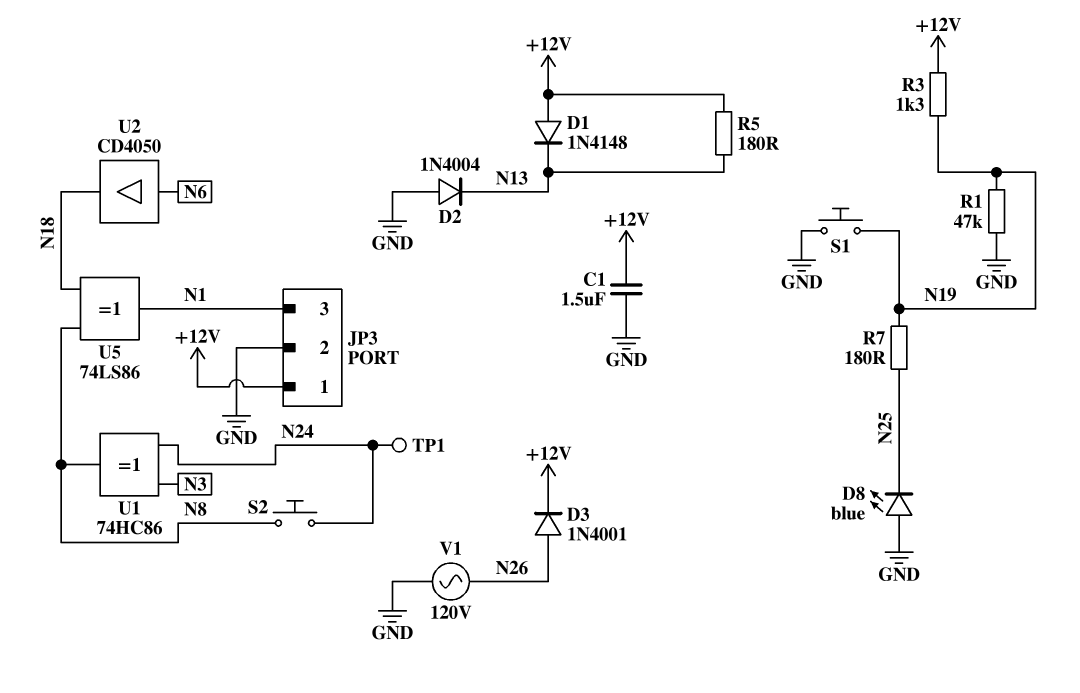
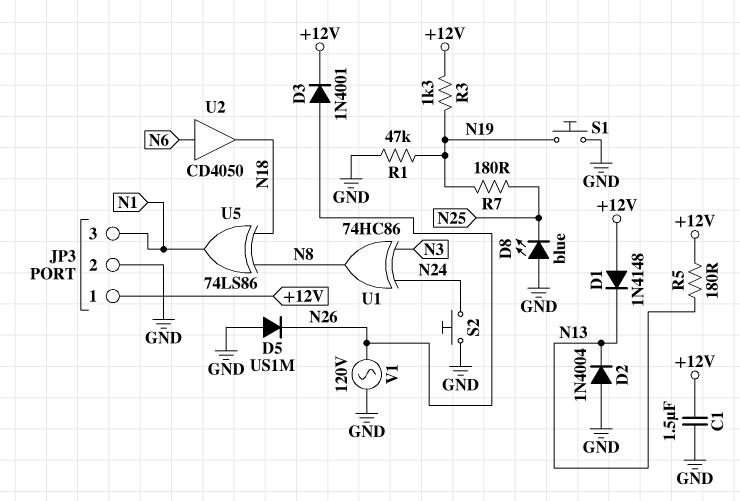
D5: none -> diode US1M (A GND, K N26)
S2: button (N8, N24) -> button (GND, N24)
TP1: test point (N24) -> none

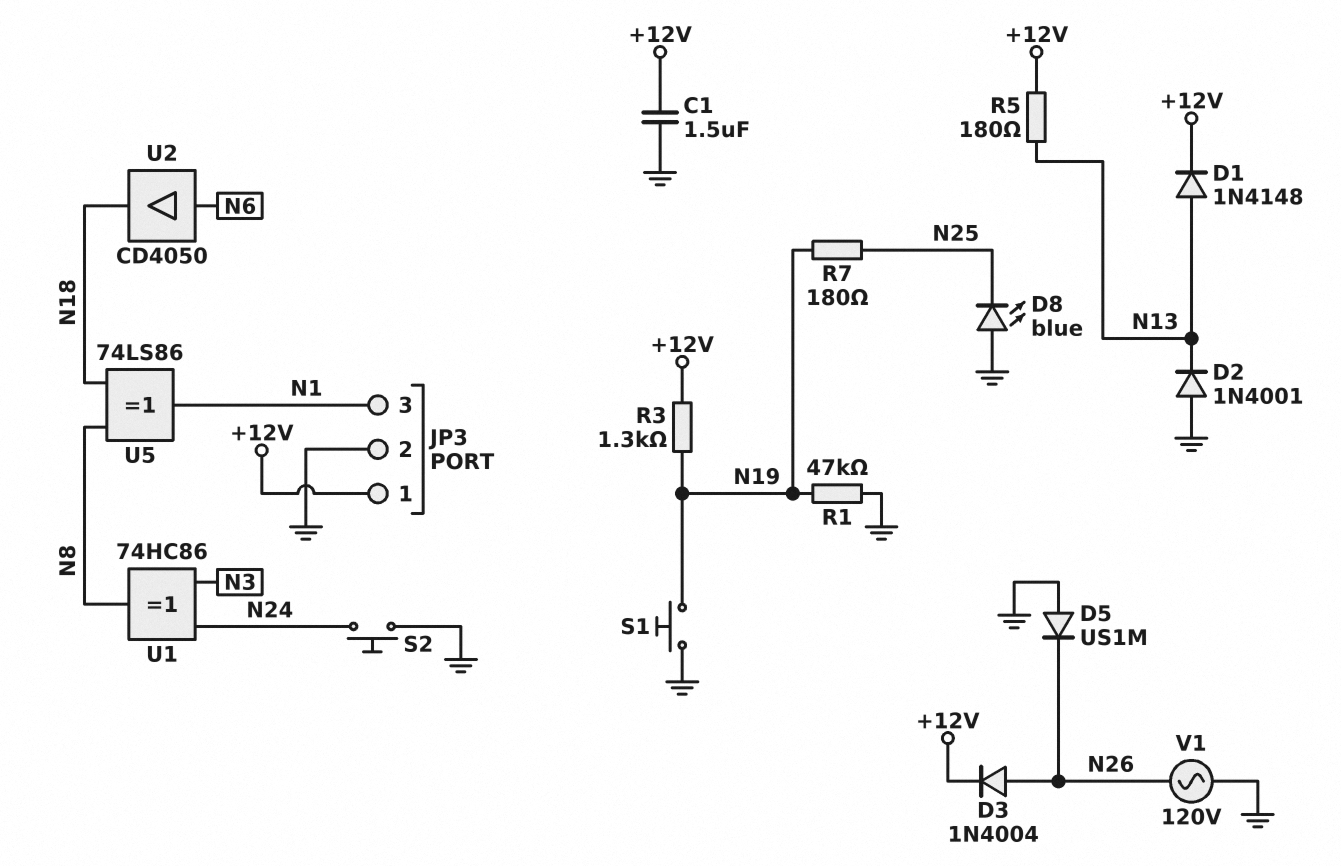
D1: diode 1N4148 (A +12V, K N13) -> diode 1N4148 (A N13, K +12V)
D2: diode 1N4004 (A GND, K N13) -> diode 1N4001 (A GND, K N13)
D3: diode 1N4001 (A N26, K +12V) -> diode 1N4004 (A N26, K +12V)

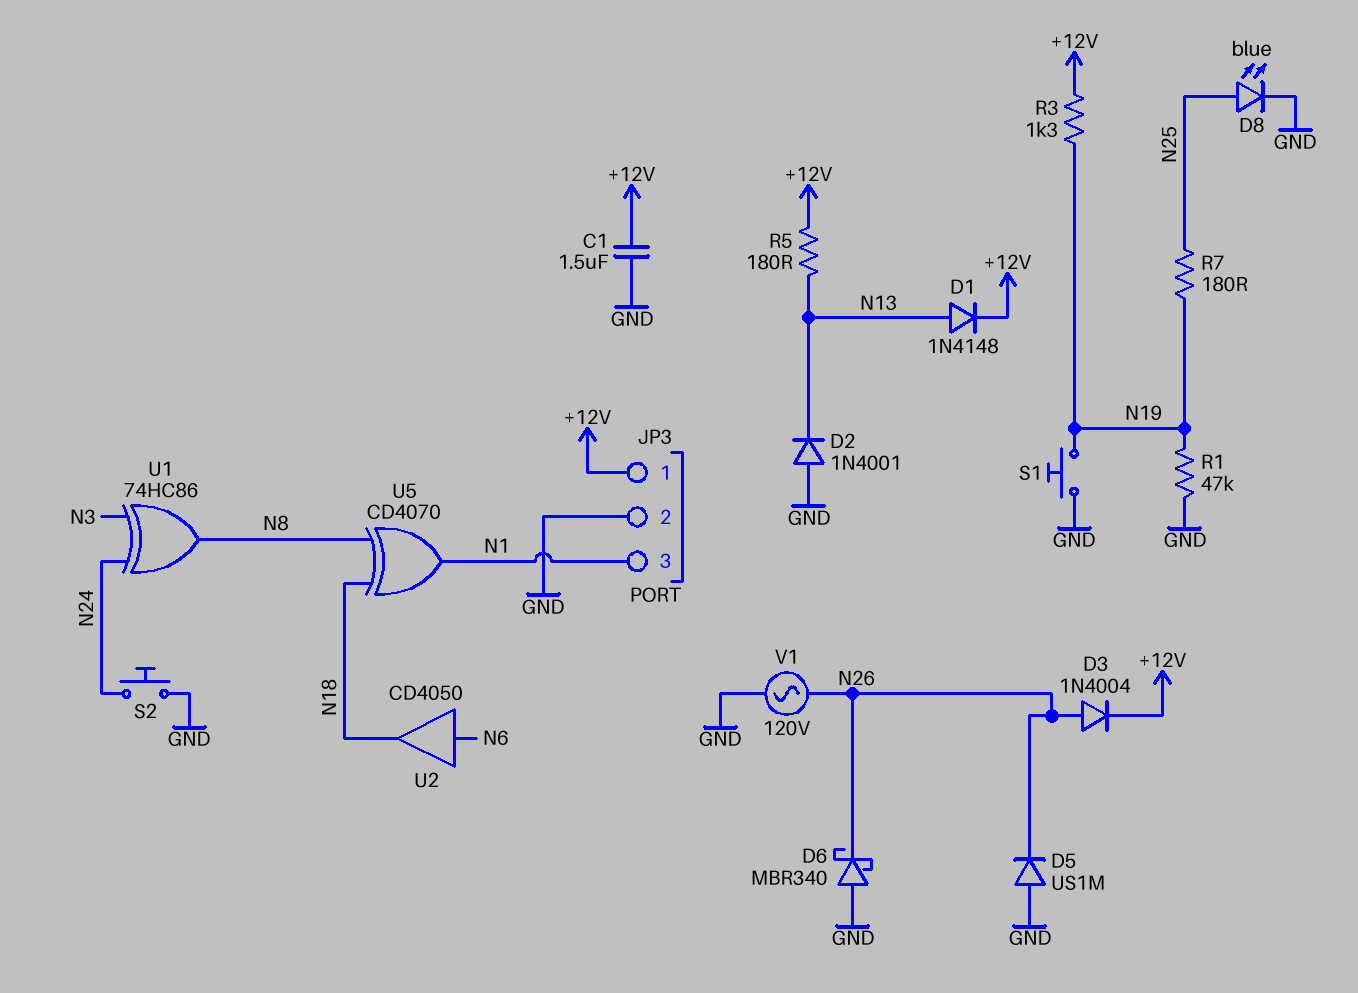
D6: none -> schottky MBR340 (A GND, K N26)
D8: LED blue (A GND, K N25) -> LED blue (A N25, K GND)
U5: XOR 74LS86 (in N8, in N18, out N1) -> XOR CD4070 (in N8, in N18, out N1)

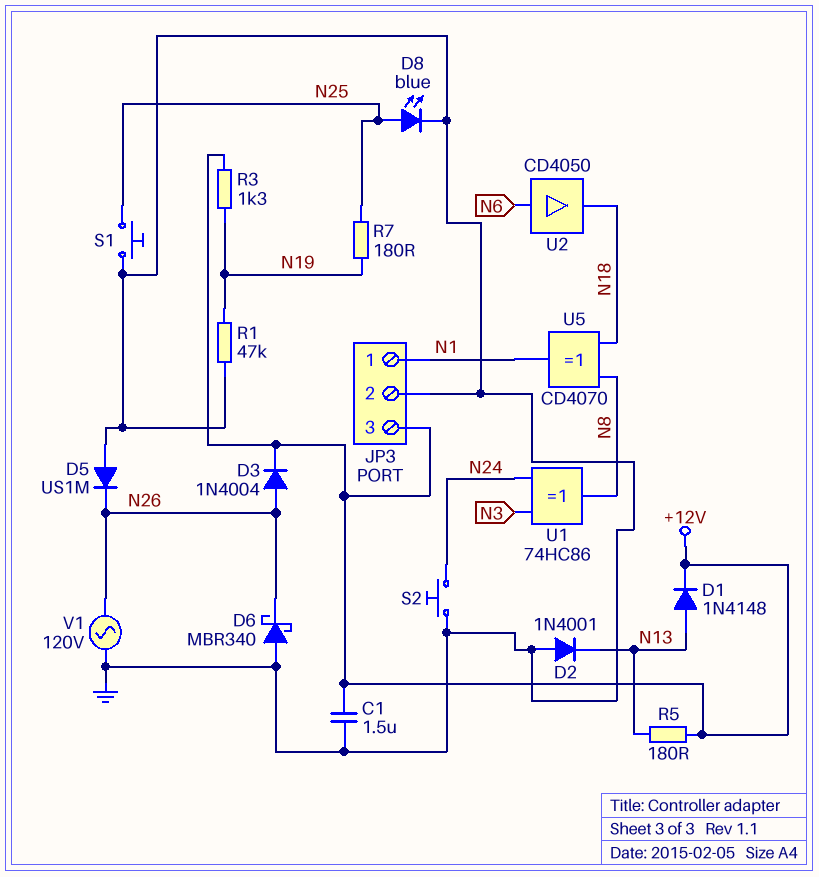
JP3 pin 1: +12V -> N1
JP3 pin 3: N1 -> +12V
S1: button (GND, N19) -> button (GND, N25)

